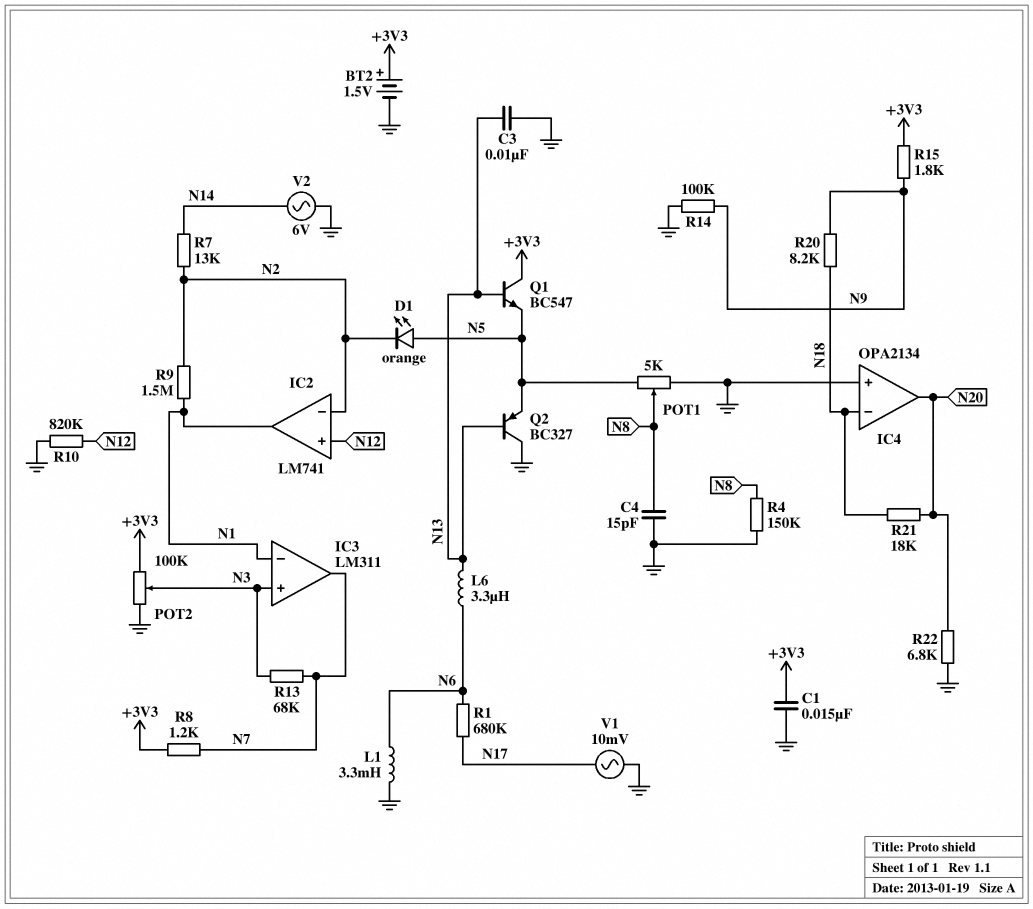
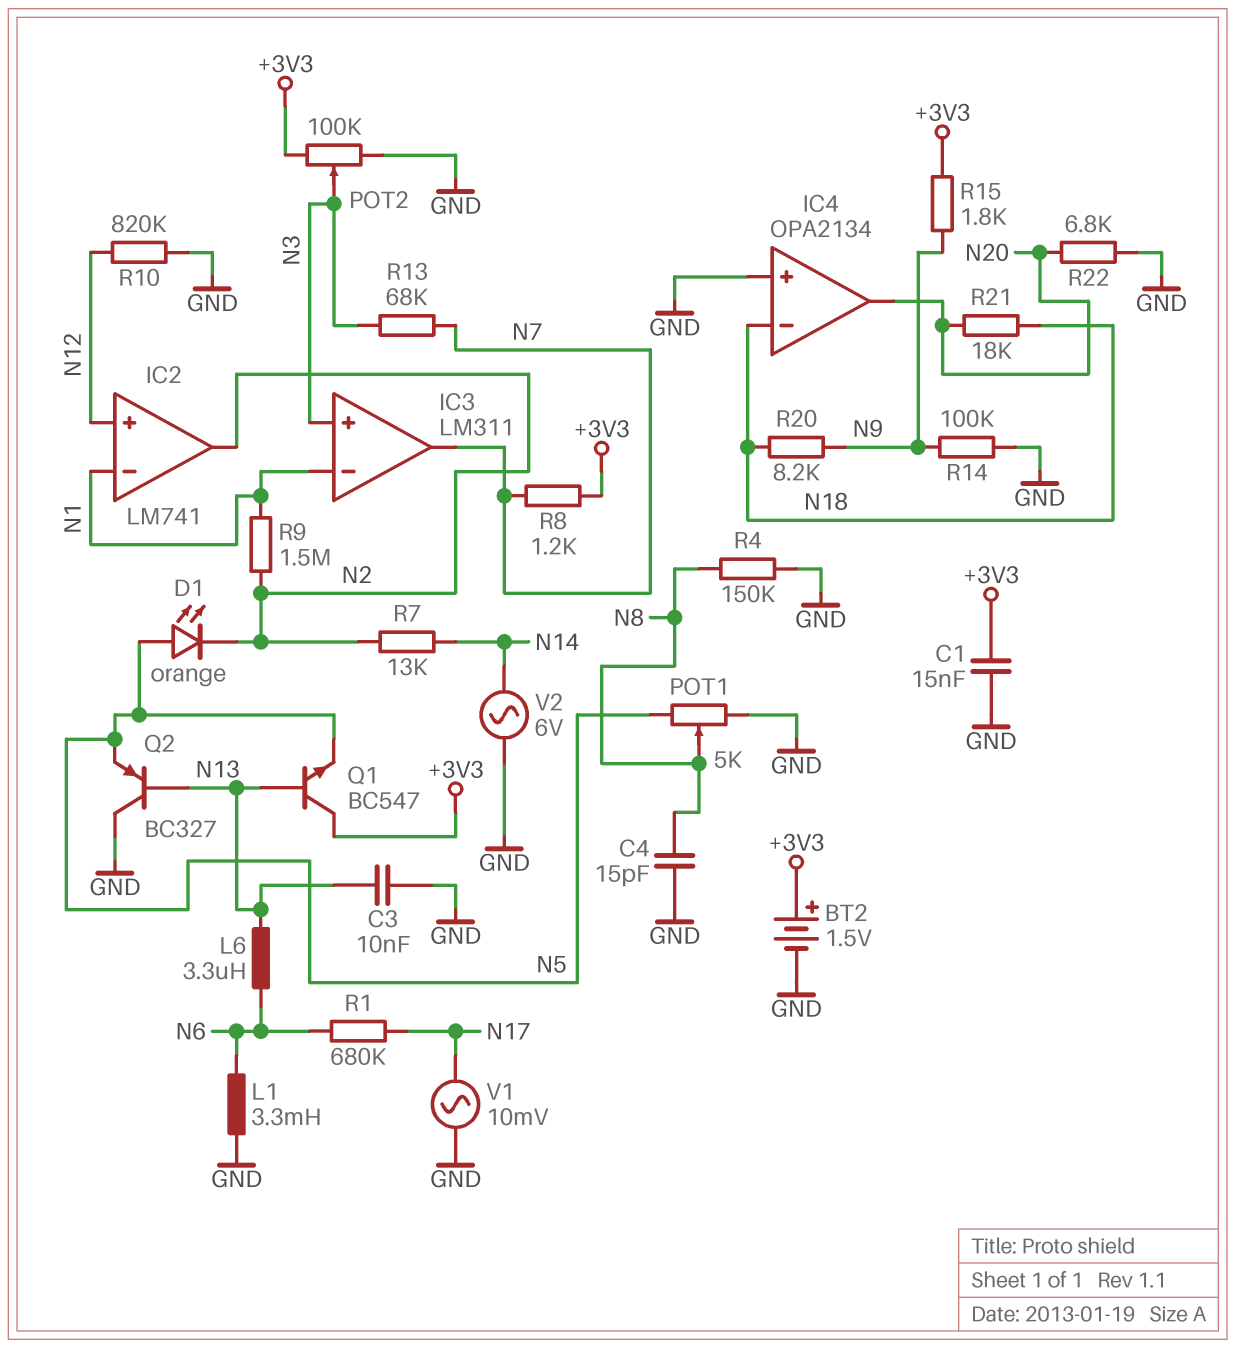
IC2 pin in-: N2 -> N1
IC2 pin out: N1 -> N2

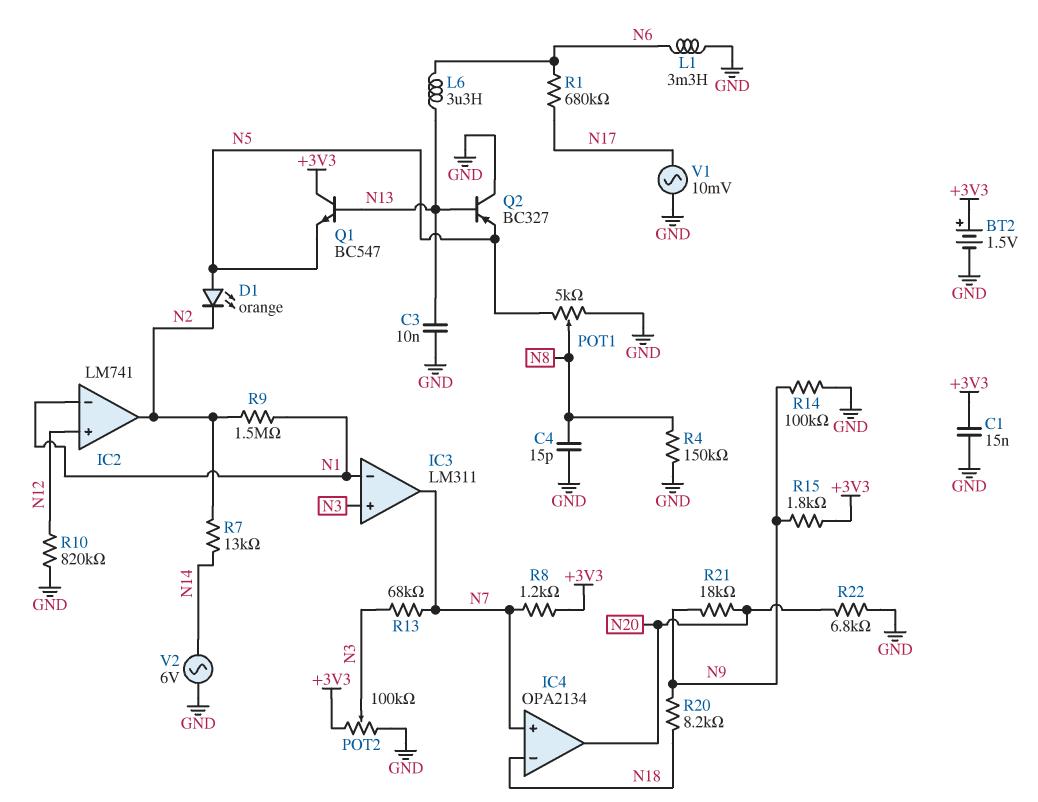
IC4 pin in+: GND -> N7
R21: 18k (N18, N20) -> 18k (N9, N20)

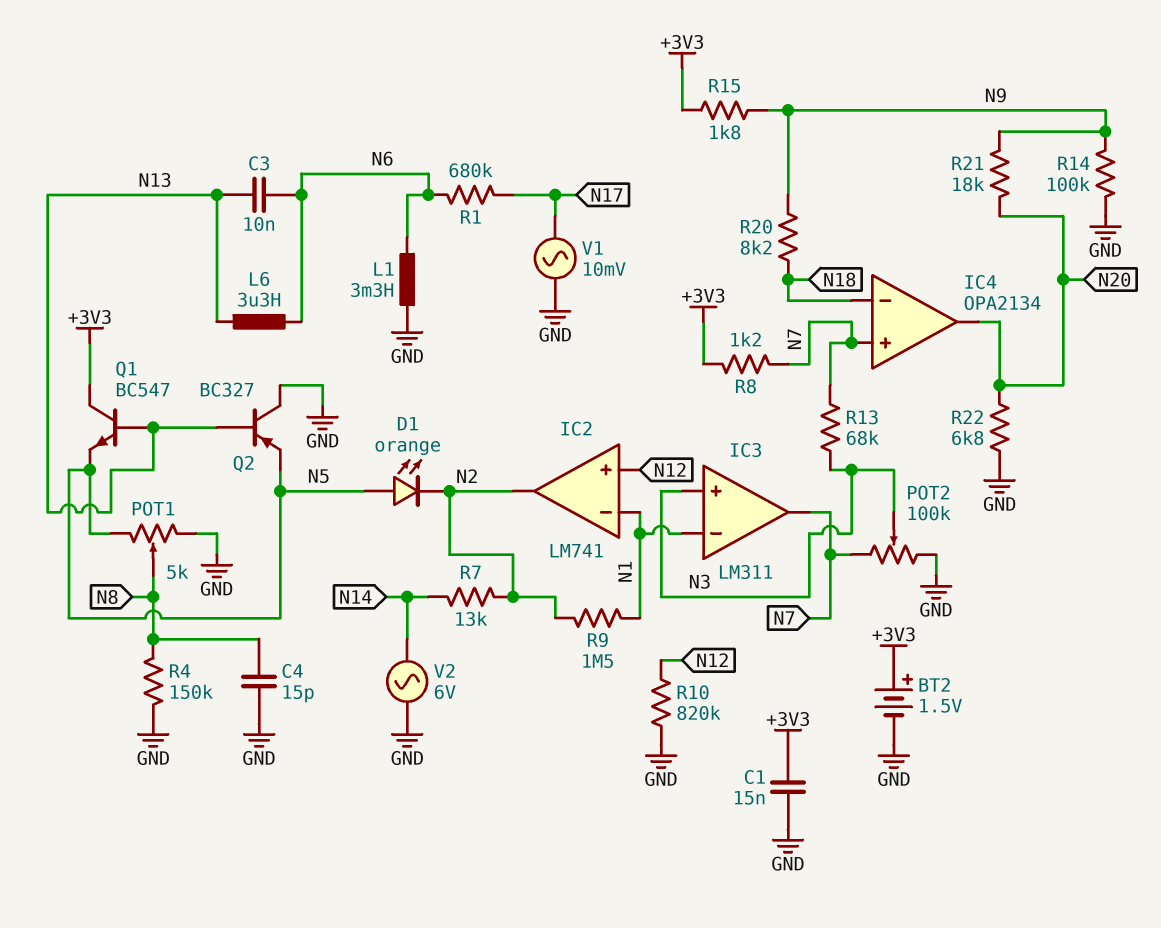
C3: 10nF (GND, N13) -> 10nF (N6, N13)
POT2: 100k (+3V3, GND, wiper N3) -> 100k (GND, N7, wiper N3)

